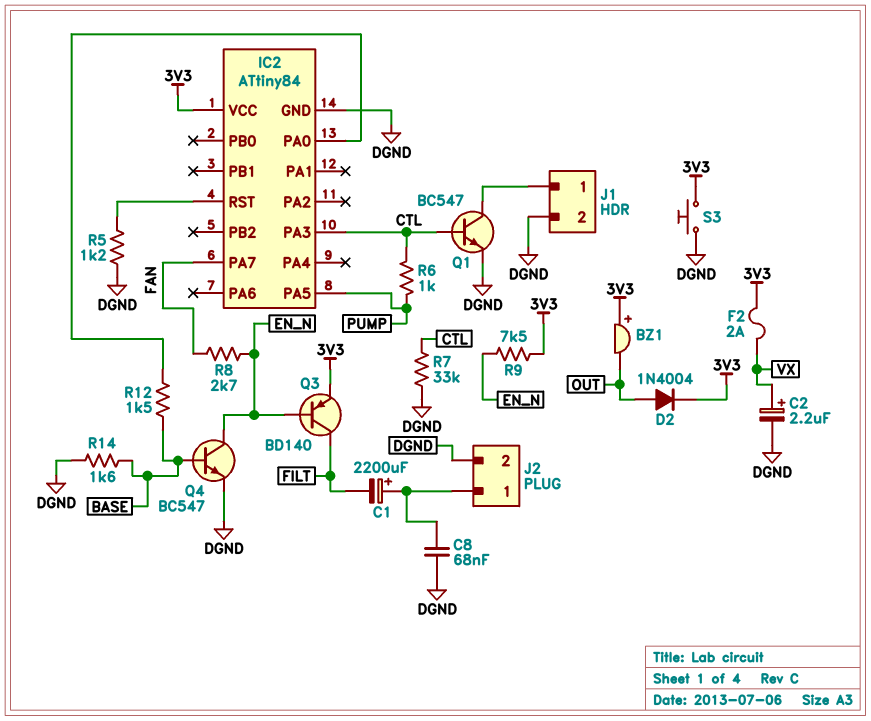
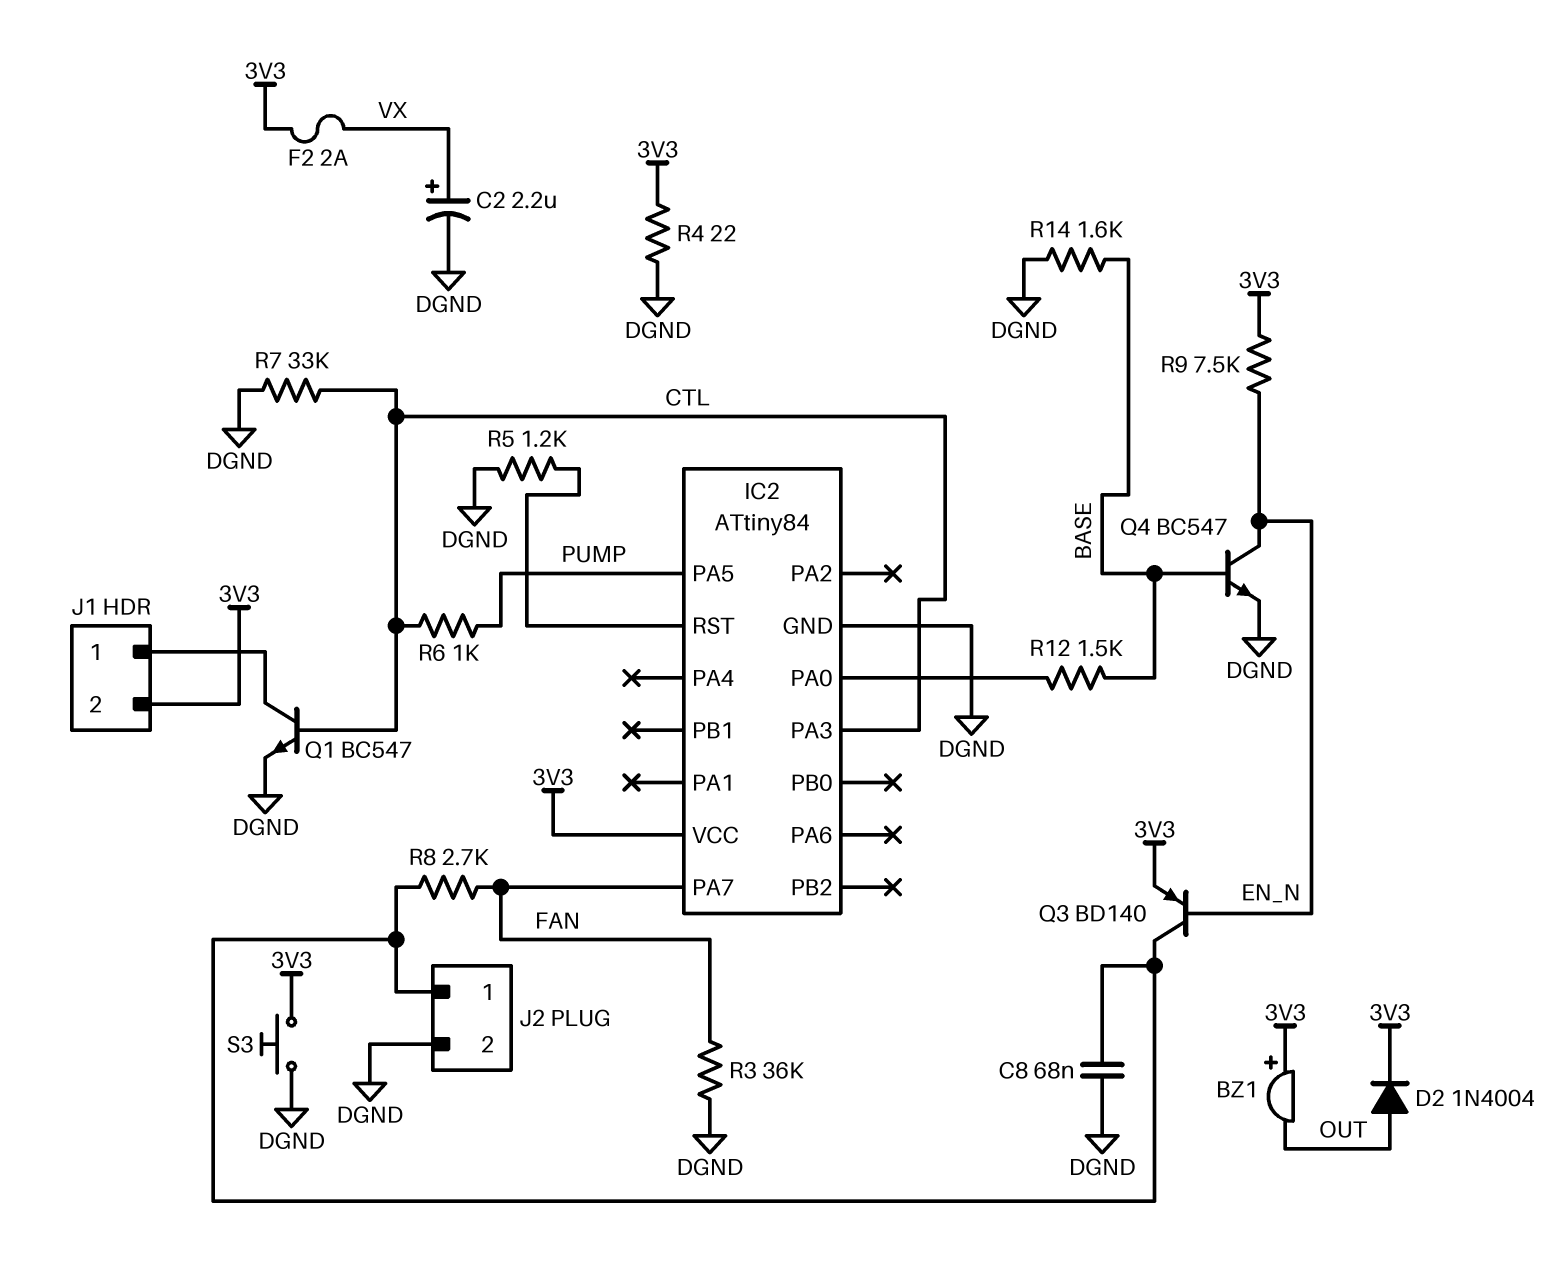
C1: 2200uF (plus J2/1, minus FILT) -> none
J1 pin 2: DGND -> 3V3
Q3: PNP BD140 (B EN_N, C FILT, E 3V3) -> PNP BD140 (B EN_N, C J2/1, E 3V3)
R3: none -> 36k (DGND, FAN)
R4: none -> 22 (3V3, DGND)
R8: 2.7k (EN_N, FAN) -> 2.7k (FAN, J2/1)

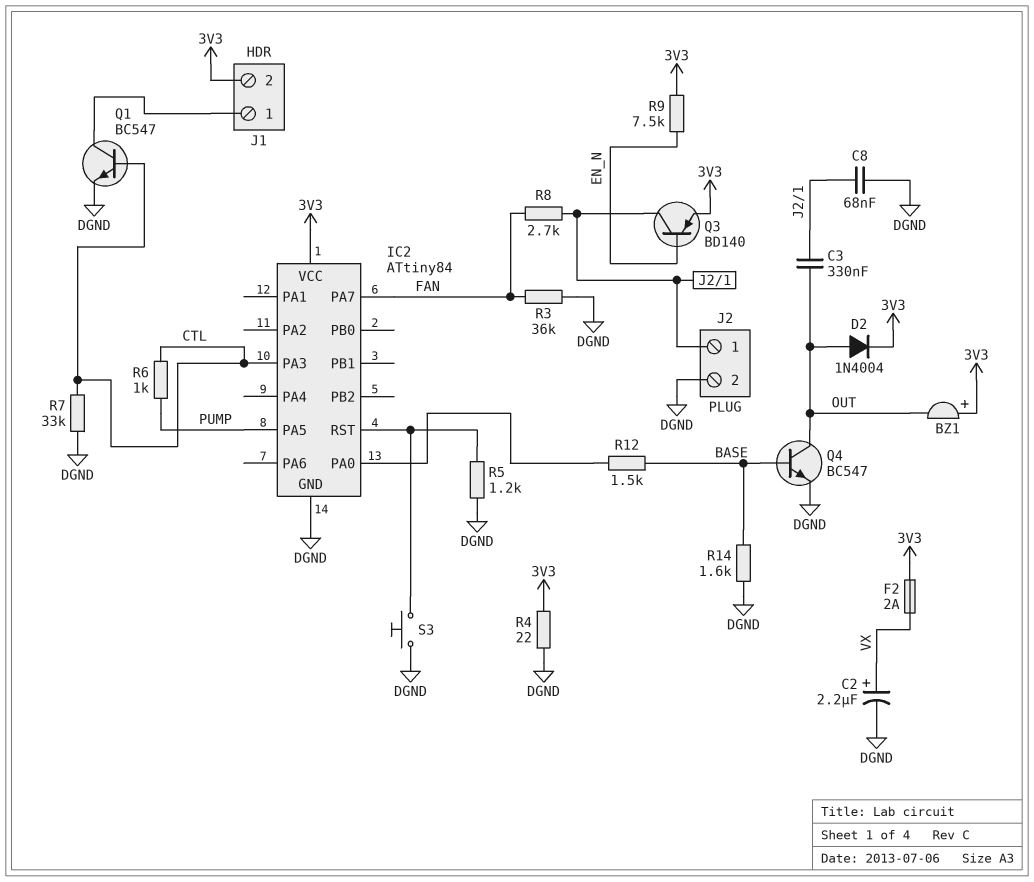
C3: none -> 330nF (J2/1, OUT)
Q4: NPN BC547 (B BASE, C EN_N, E DGND) -> NPN BC547 (B BASE, C OUT, E DGND)
S3: button (3V3, DGND) -> button (DGND, IC2/RST)

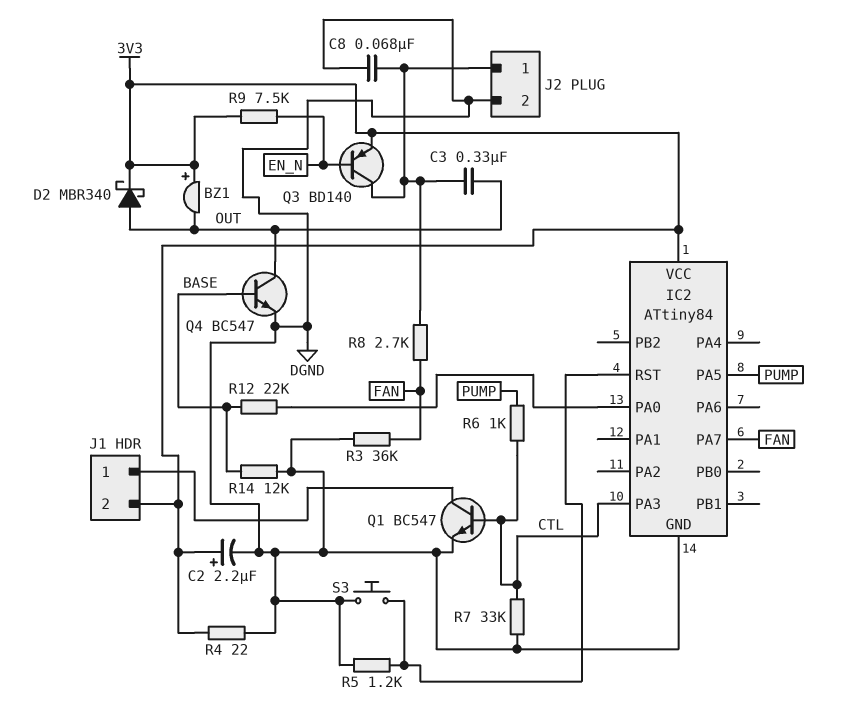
C2: 2.2uF (plus VX, minus DGND) -> 2.2uF (plus 3V3, minus DGND)
D2: diode 1N4004 (A OUT, K 3V3) -> schottky MBR340 (A OUT, K 3V3)
F2: 2A (3V3, VX) -> none
R12: 1.5k (BASE, IC2/PA0) -> 22k (BASE, IC2/PA0)
R14: 1.6k (BASE, DGND) -> 12k (BASE, DGND)

